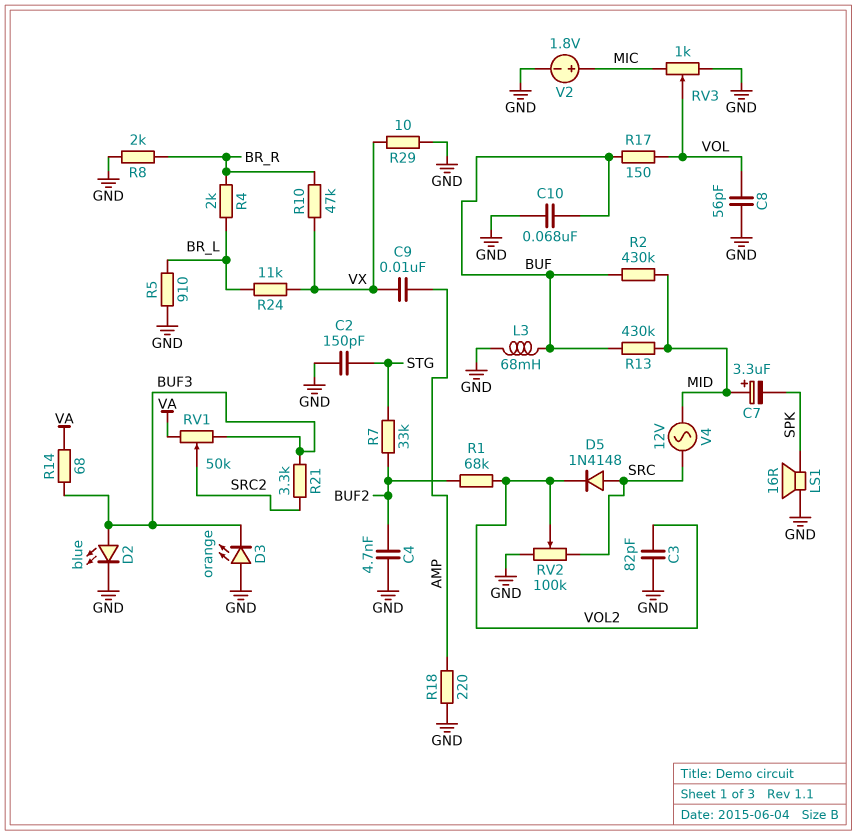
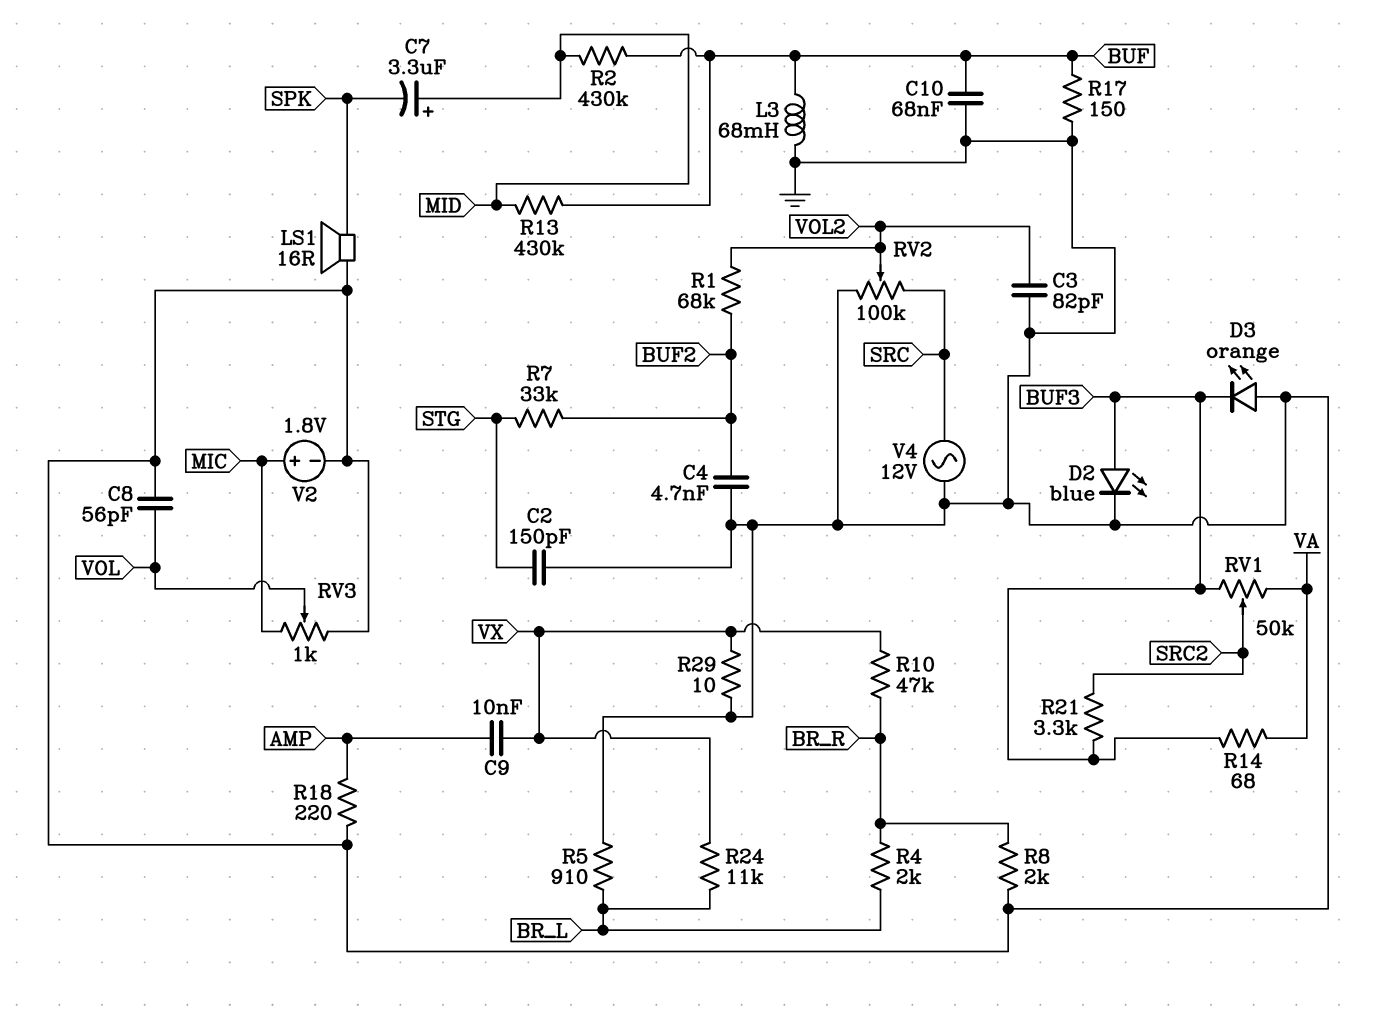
D5: diode 1N4148 (A SRC, K VOL2) -> none
R17: 150 (BUF, VOL) -> 150 (BUF, GND)
V4: AC 12V (MID, SRC) -> AC 12V (GND, SRC)

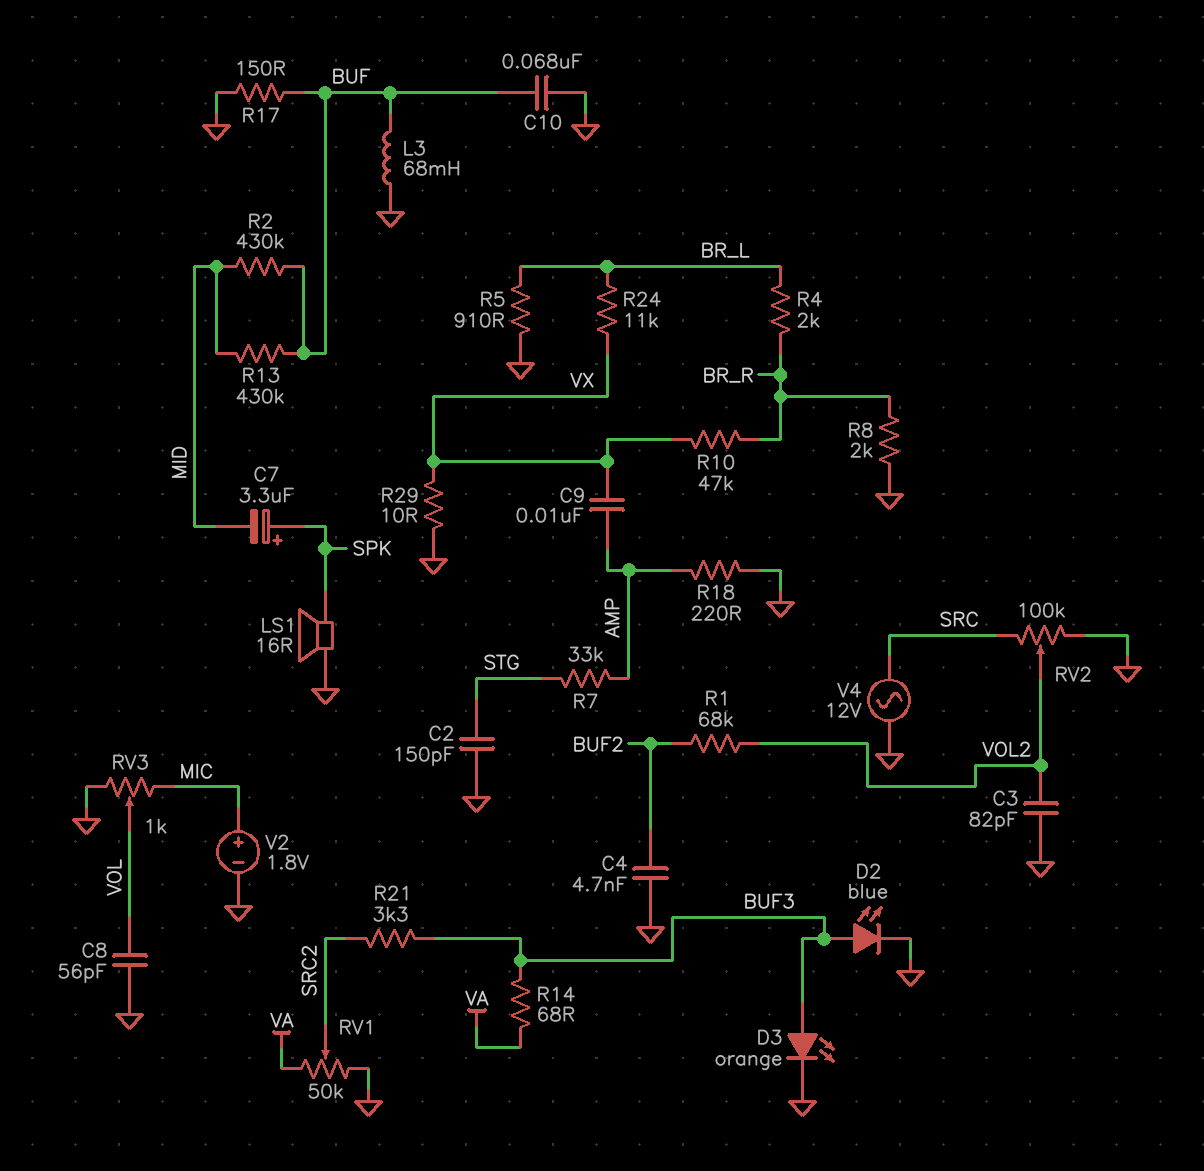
C7: 3.3uF (plus MID, minus SPK) -> 3.3uF (plus SPK, minus MID)
D3: LED orange (A GND, K BUF3) -> LED orange (A BUF3, K GND)
R7: 33k (BUF2, STG) -> 33k (AMP, STG)
RV1: 50k (BUF3, VA, wiper SRC2) -> 50k (GND, VA, wiper SRC2)

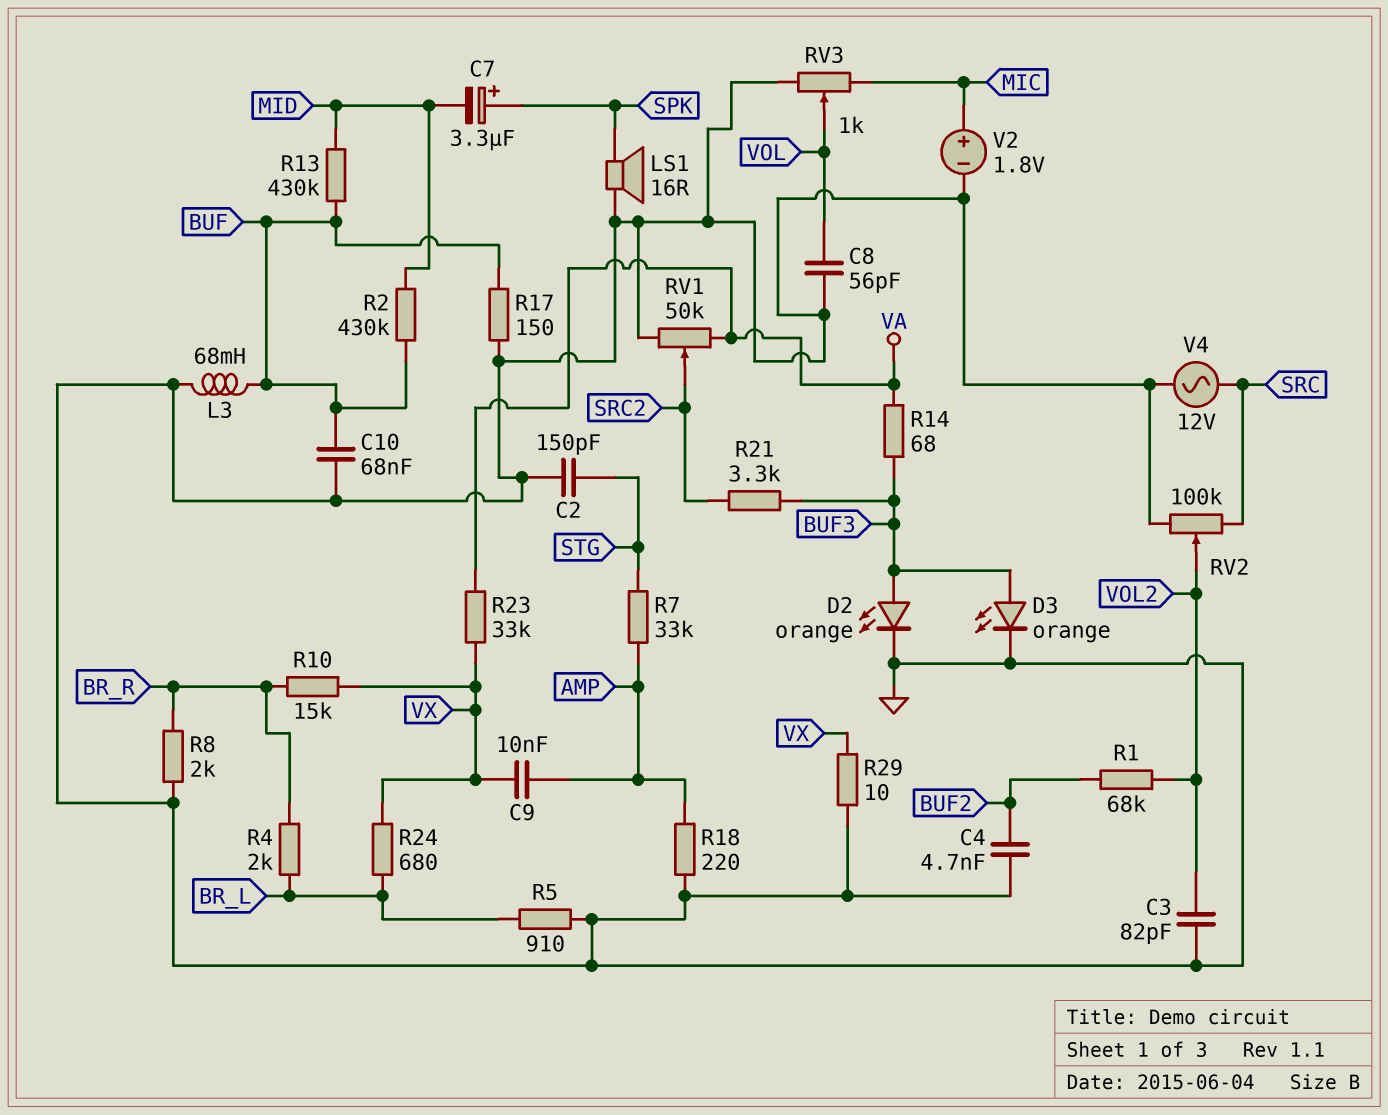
D2: LED blue (A BUF3, K GND) -> LED orange (A BUF3, K GND)
R10: 47k (BR_R, VX) -> 15k (BR_R, VX)
R23: none -> 33k (VA, VX)
R24: 11k (BR_L, VX) -> 680 (BR_L, VX)

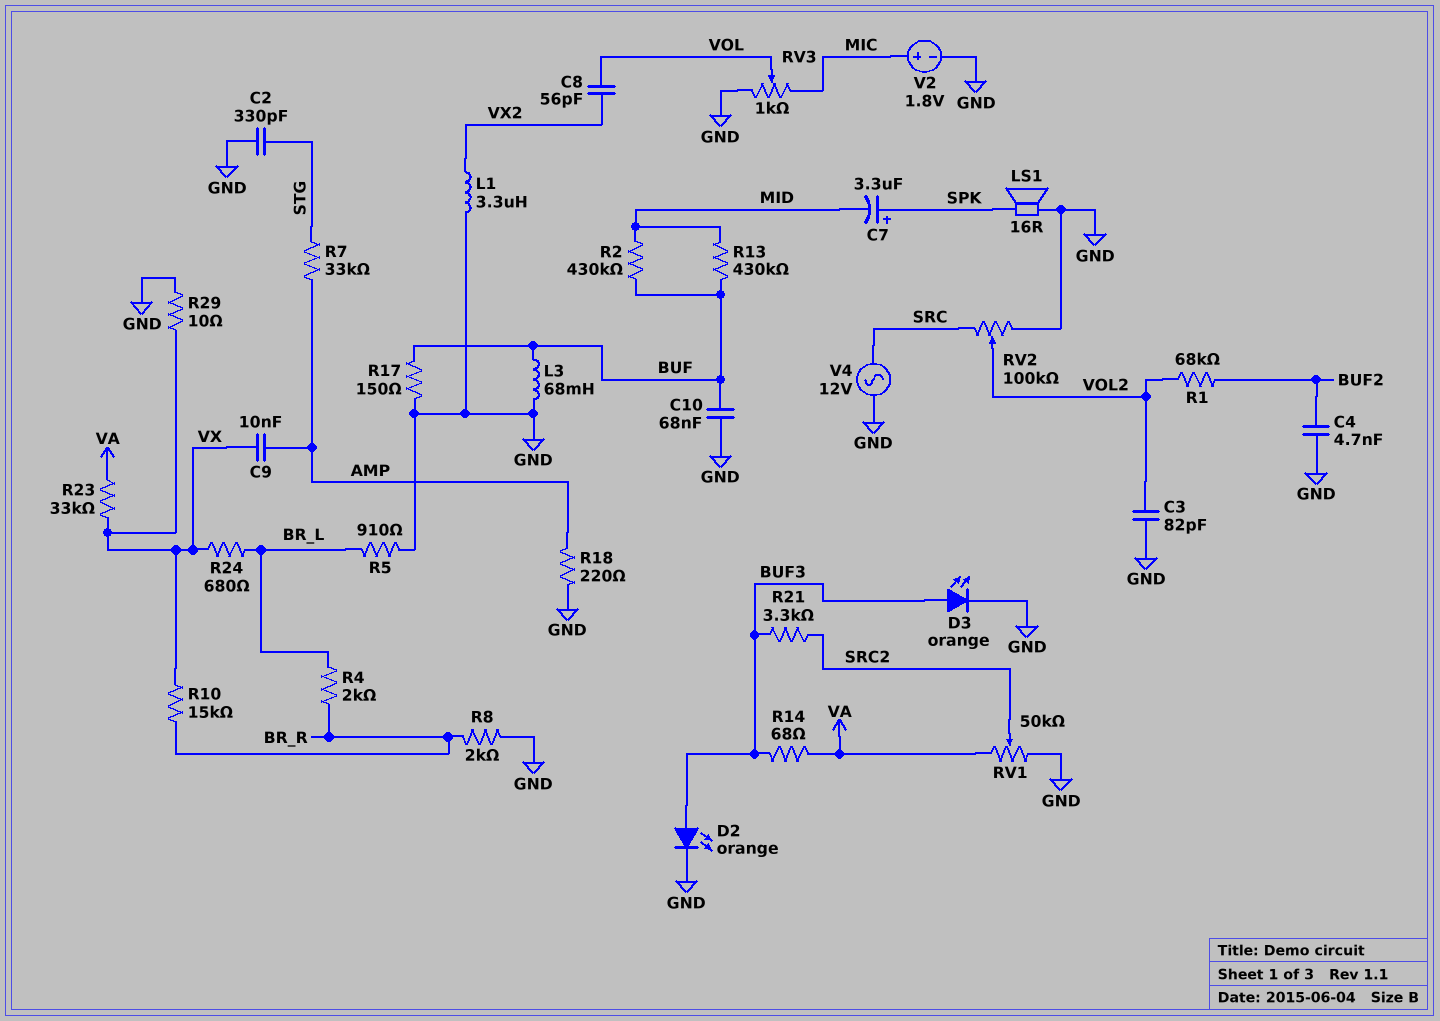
C2: 150pF (GND, STG) -> 330pF (GND, STG)
C8: 56pF (GND, VOL) -> 56pF (VOL, VX2)
L1: none -> 3.3uH (GND, VX2)

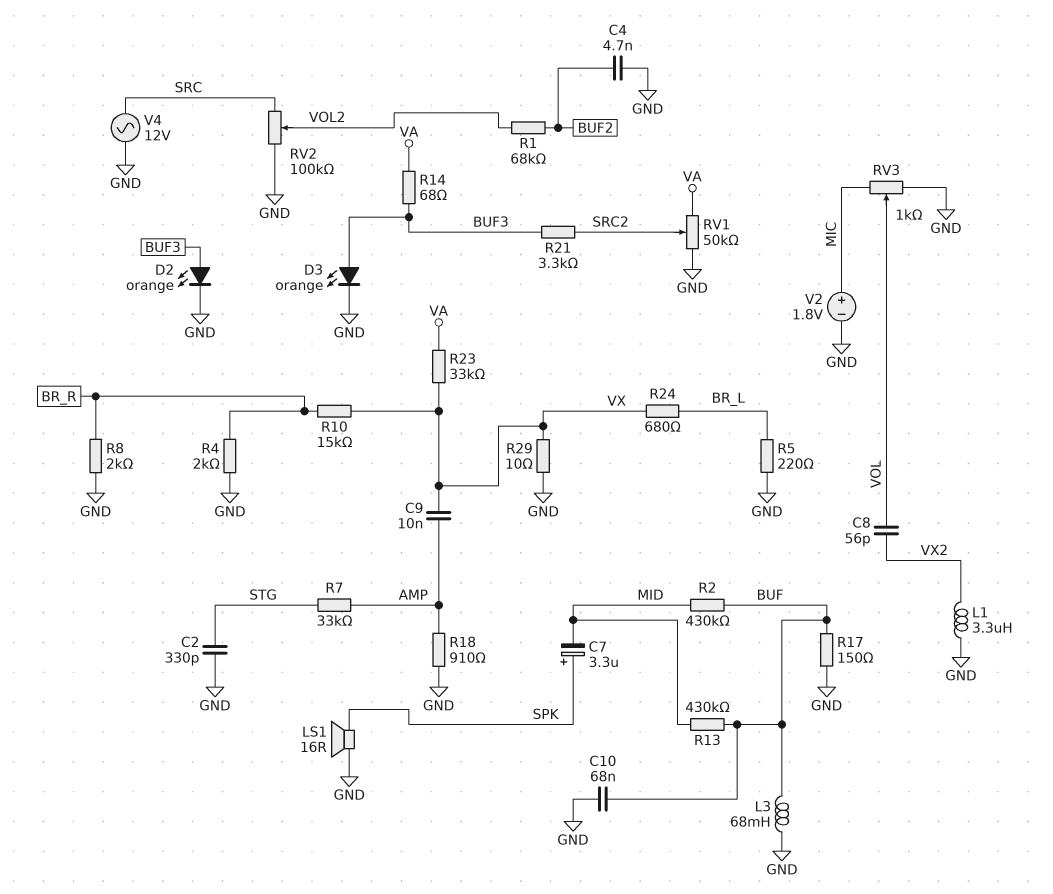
C3: 82pF (GND, VOL2) -> none
R4: 2k (BR_L, BR_R) -> 2k (BR_R, GND)
R5: 910 (BR_L, GND) -> 220 (BR_L, GND)
R18: 220 (AMP, GND) -> 910 (AMP, GND)

